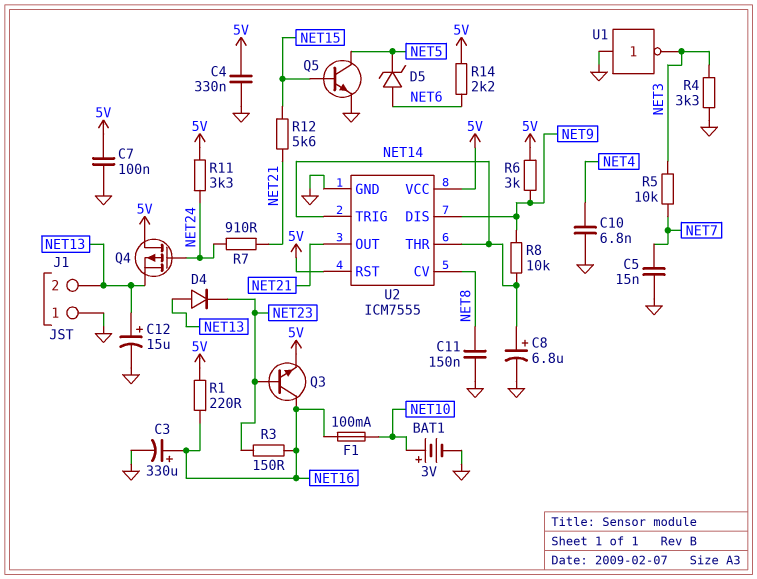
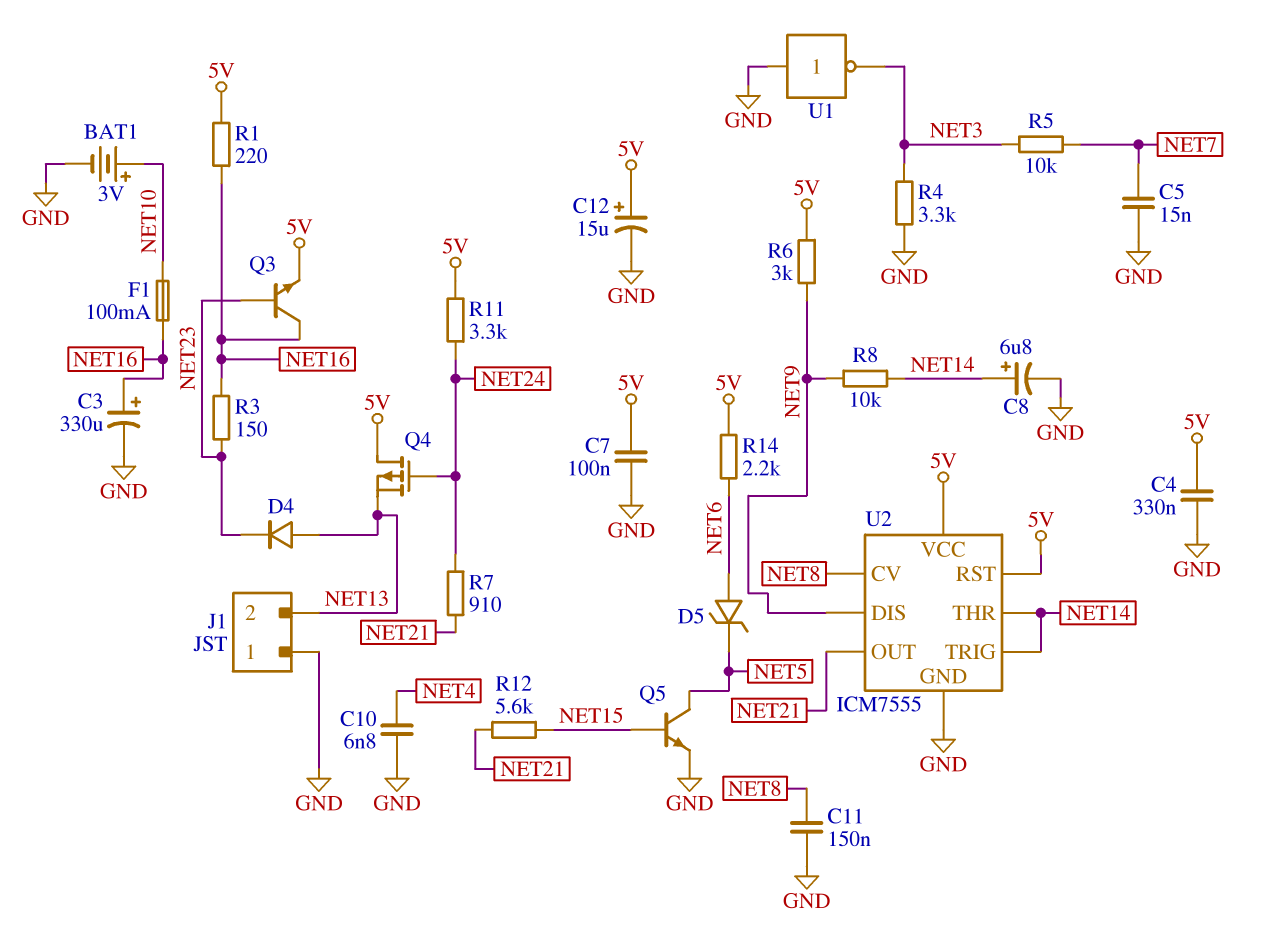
C12: 15uF (plus NET13, minus GND) -> 15uF (plus 5V, minus GND)

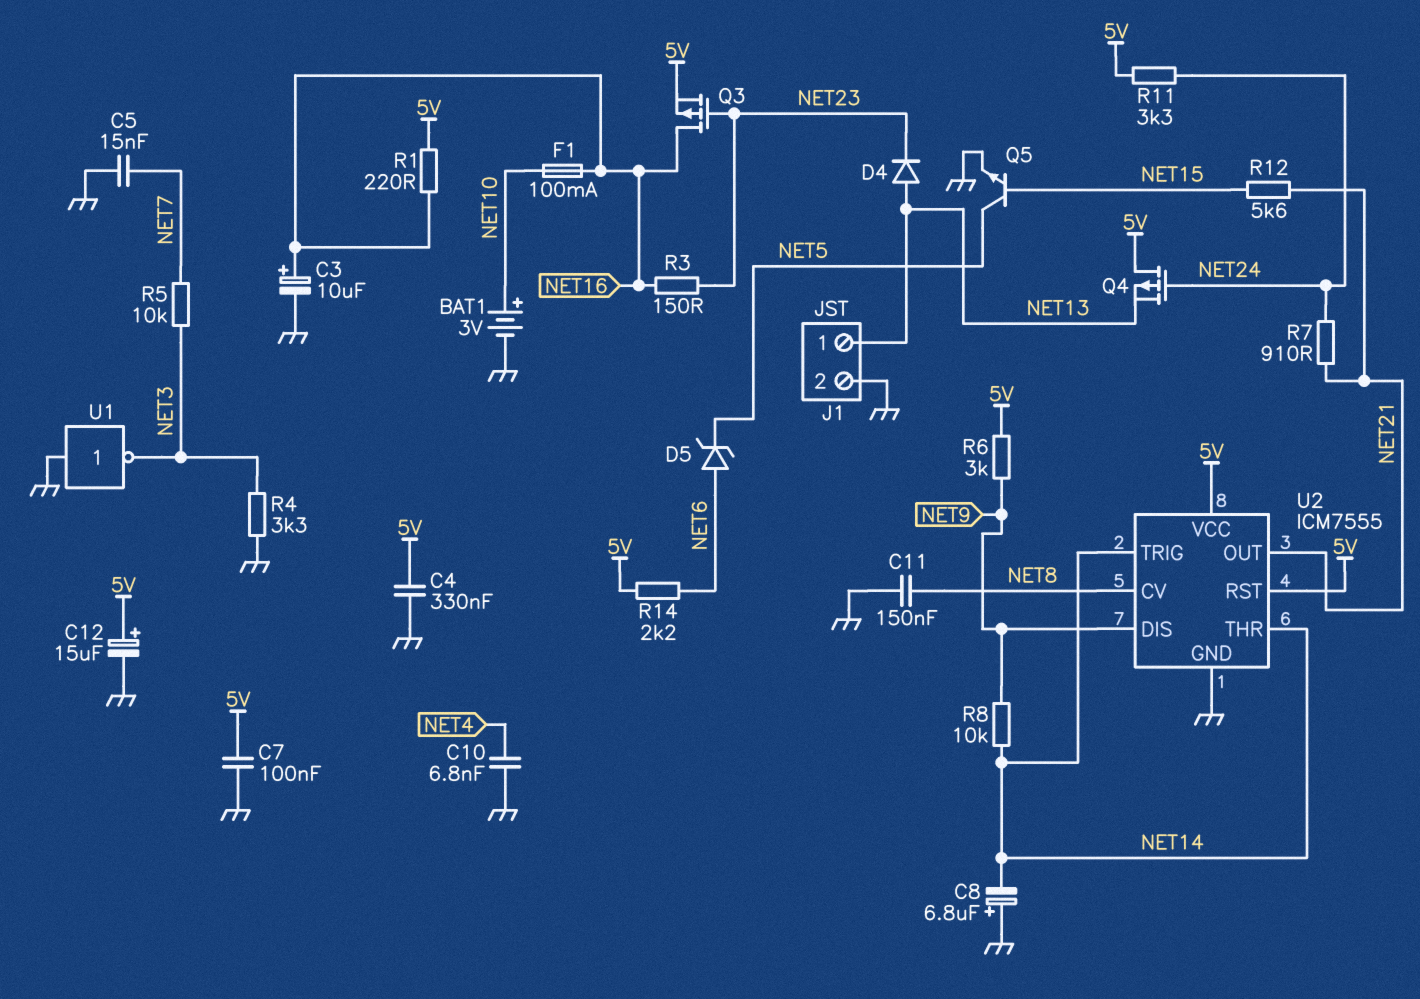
C3: 330uF (plus NET16, minus GND) -> 10uF (plus NET16, minus GND)
C8: 6.8uF (plus NET14, minus GND) -> 6.8uF (plus GND, minus NET14)
J1 pin 1: GND -> NET13
J1 pin 2: NET13 -> GND
Q3: NPN (B NET23, C NET16, E 5V) -> PMOS (G NET23, D NET16, S 5V)

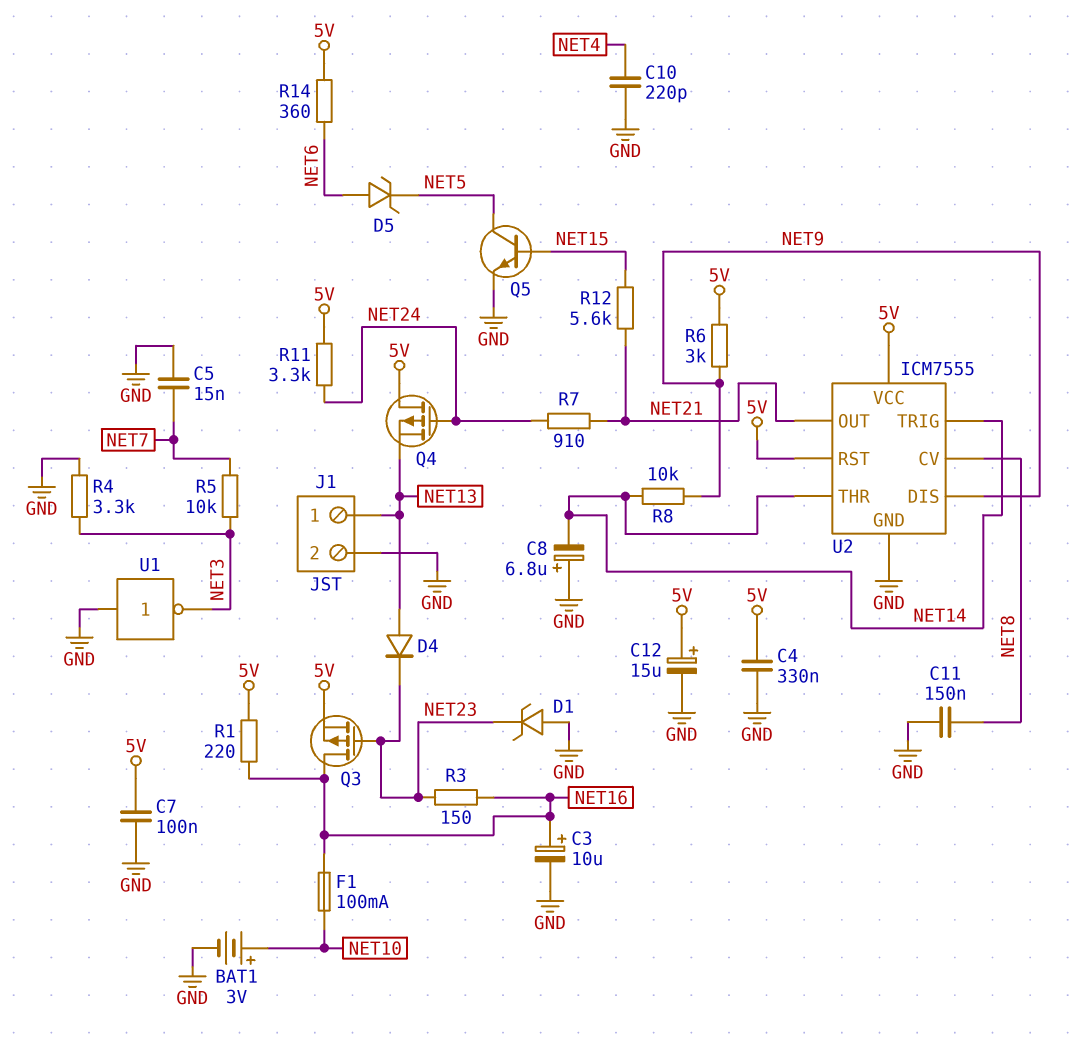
C10: 6.8nF (GND, NET4) -> 220pF (GND, NET4)
D1: none -> zener (A GND, K NET23)
R14: 2.2k (5V, NET6) -> 360 (5V, NET6)

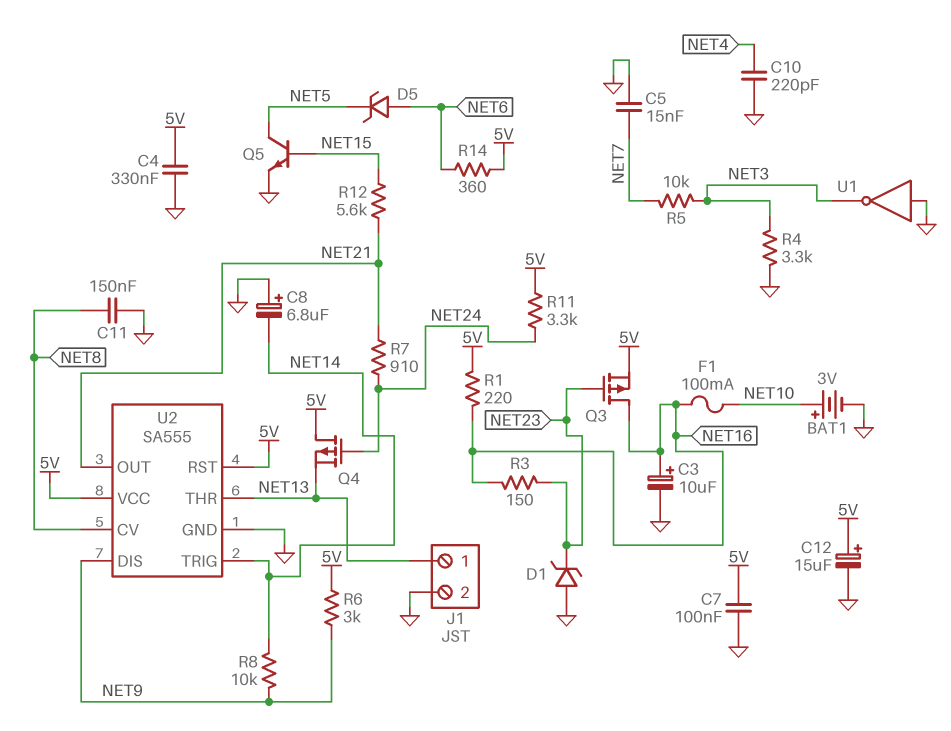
D4: diode (A NET13, K NET23) -> none
U2: ICM7555 -> SA555
U2 pin THR: NET14 -> NET13

